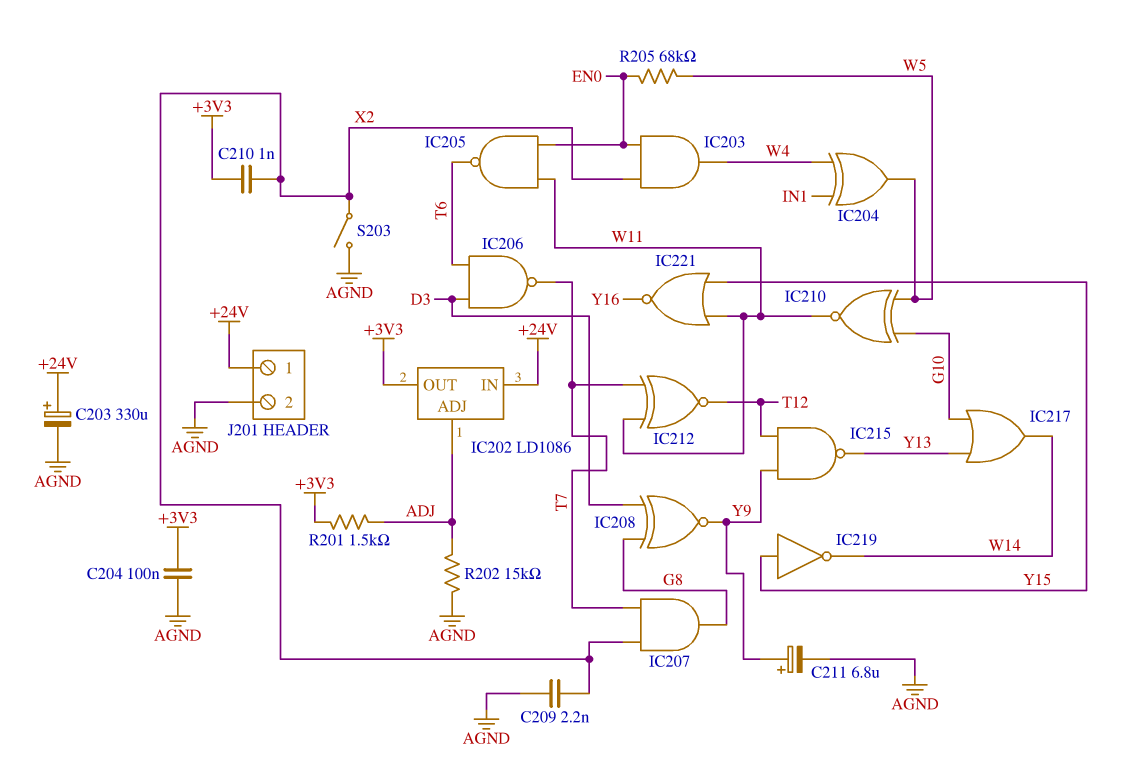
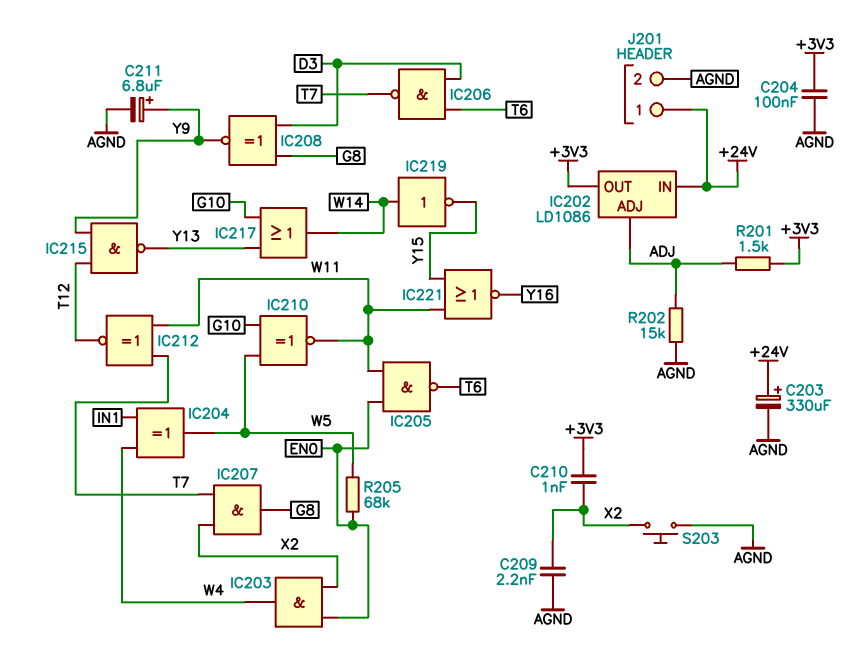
IC219: NOT (in Y15, out W14) -> NOT (in W14, out Y15)
S203: switch (AGND, X2) -> button (AGND, X2)

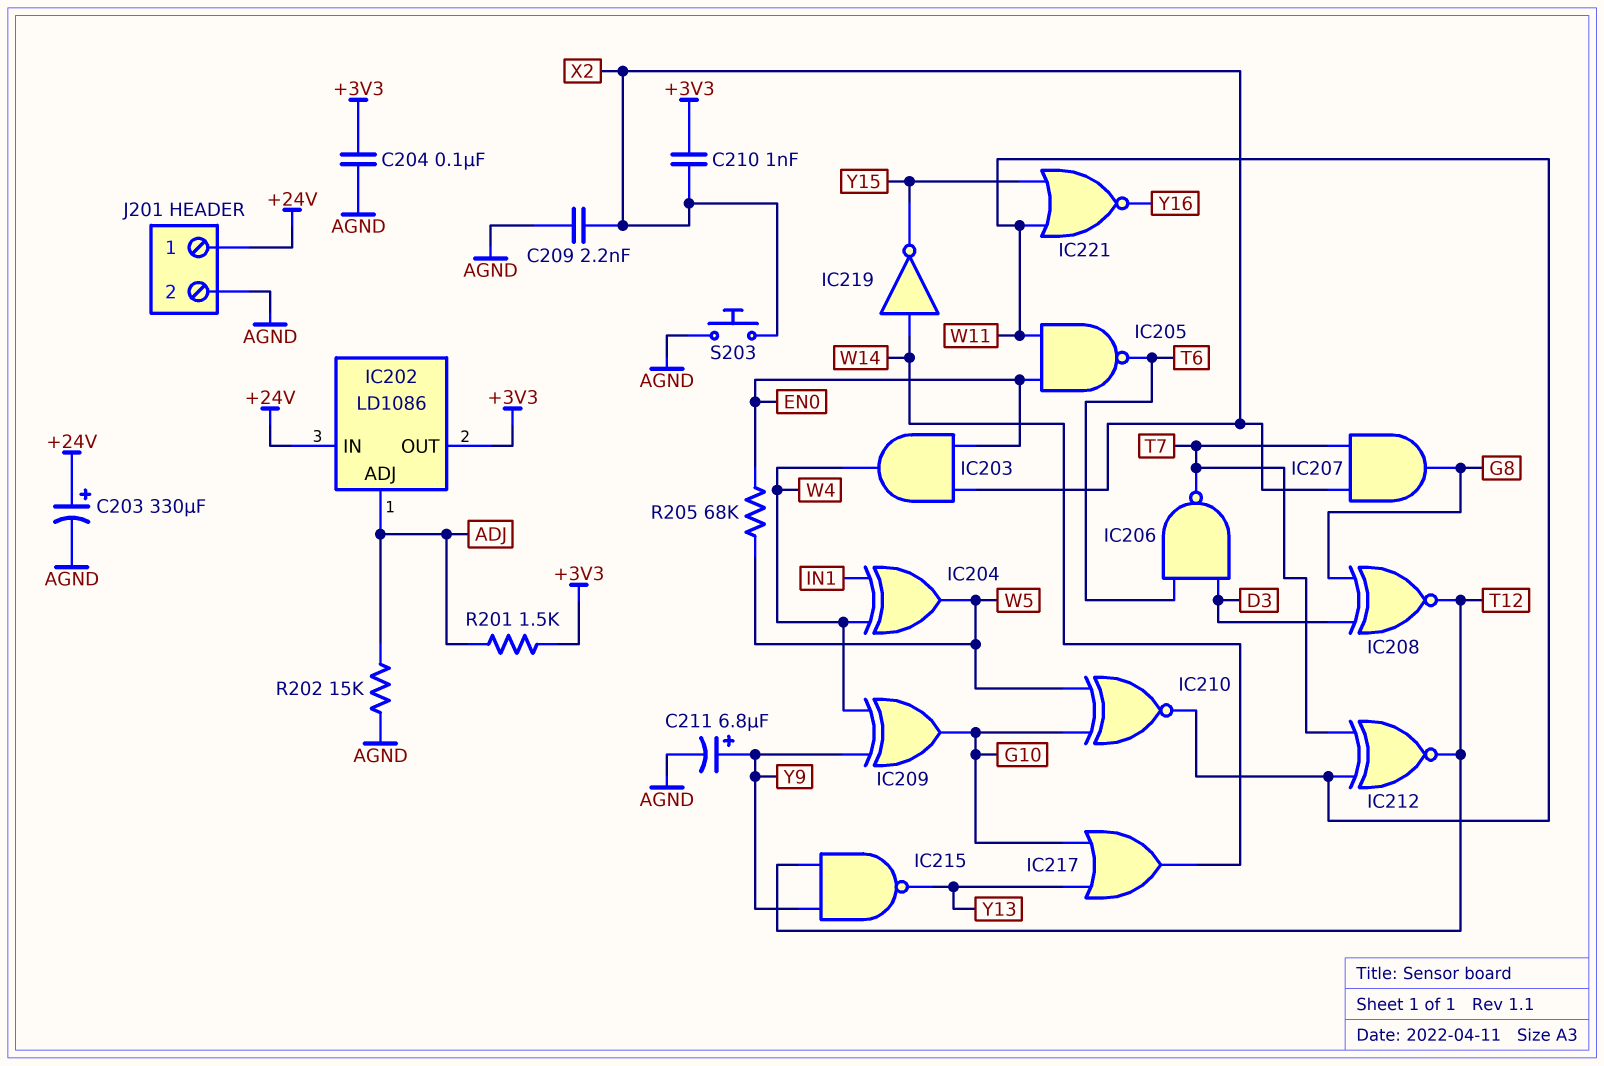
IC208: XNOR (in D3, in G8, out Y9) -> XNOR (in D3, in G8, out T12)
IC209: none -> XOR (in W4, in Y9, out G10)

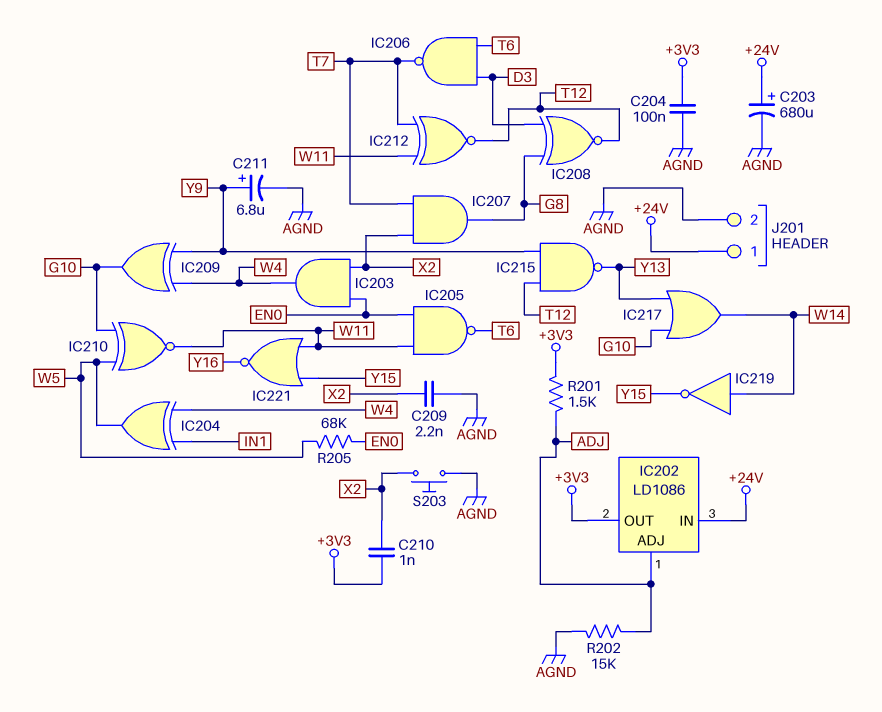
C203: 330uF (plus +24V, minus AGND) -> 680uF (plus +24V, minus AGND)

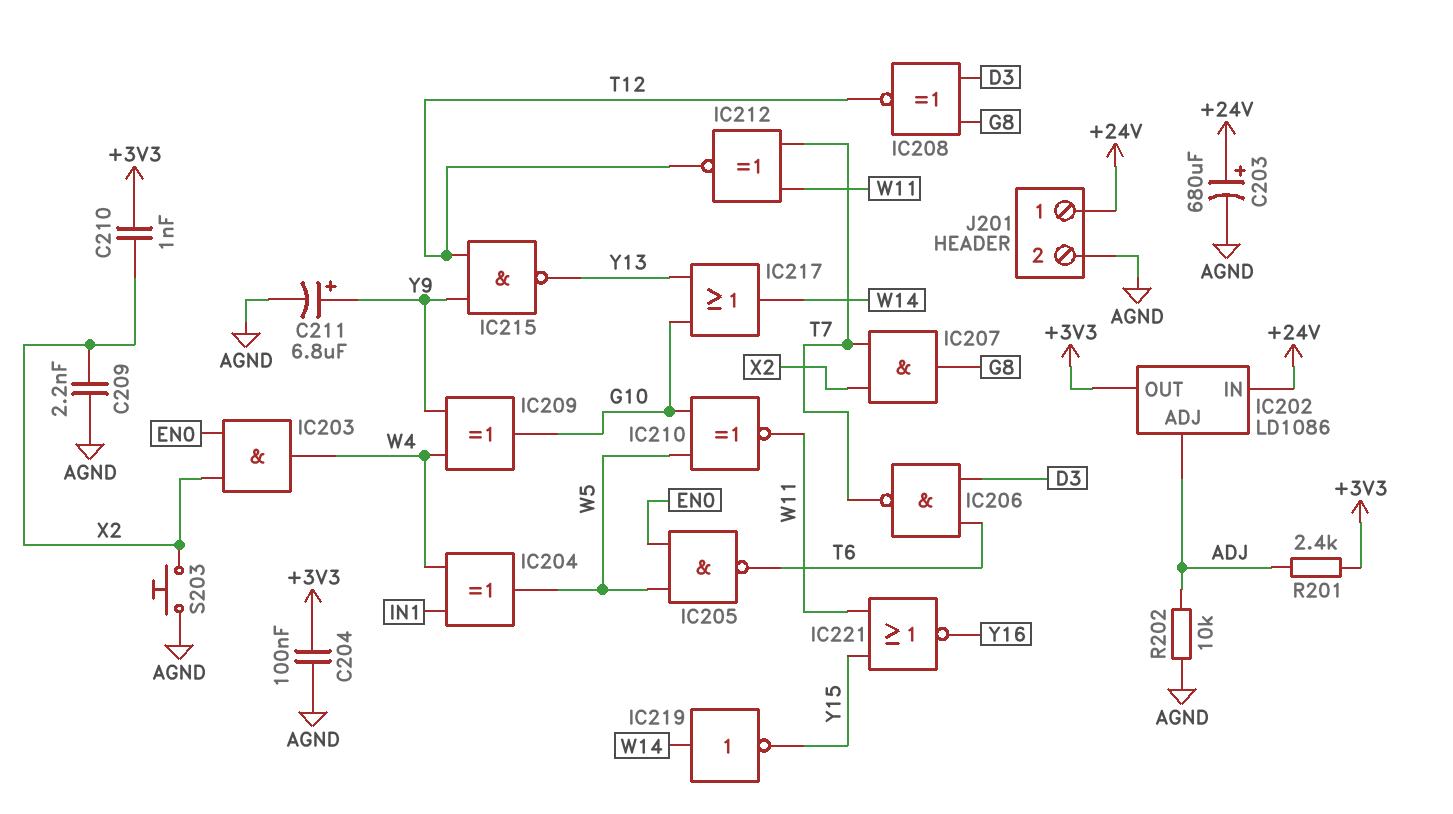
IC205: NAND (in EN0, in W11, out T6) -> NAND (in EN0, in W5, out T6)
R201: 1.5k (+3V3, ADJ) -> 2.4k (+3V3, ADJ)
R202: 15k (ADJ, AGND) -> 10k (ADJ, AGND)
R205: 68k (EN0, W5) -> none

